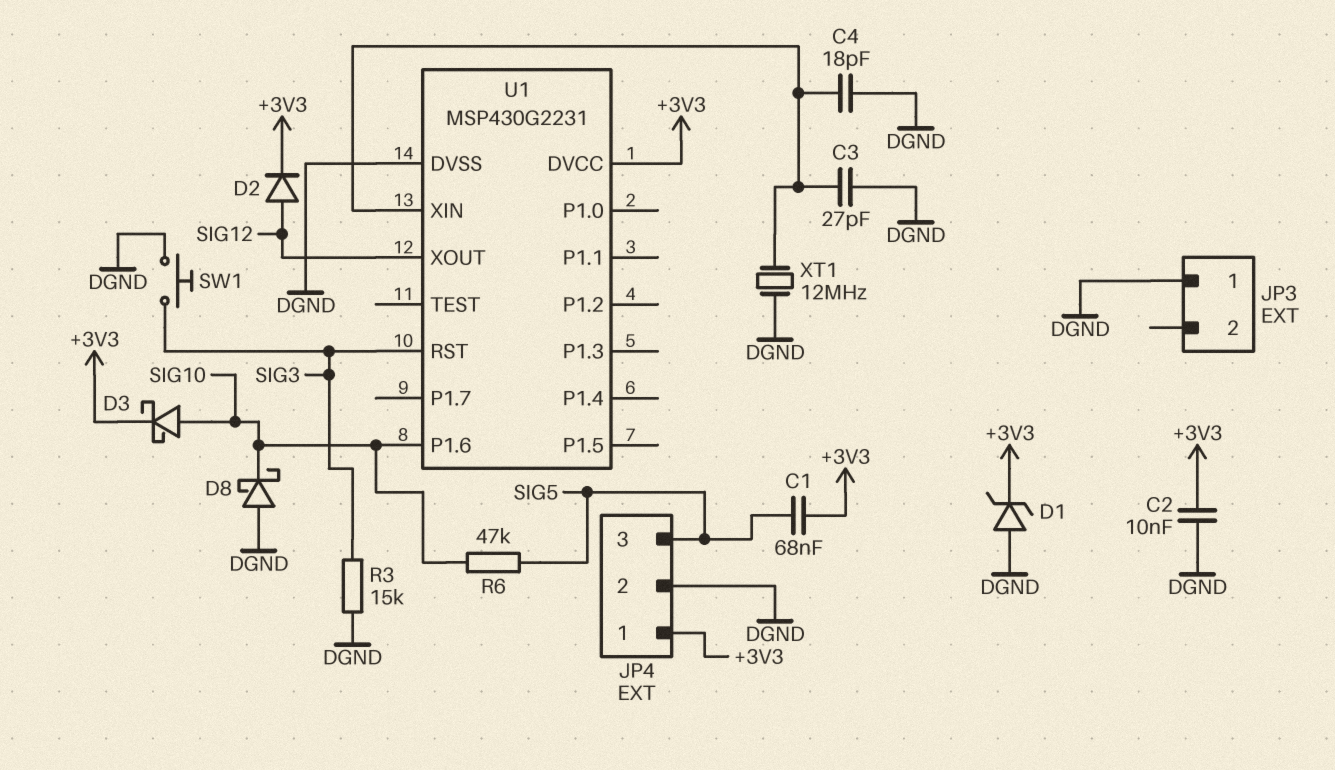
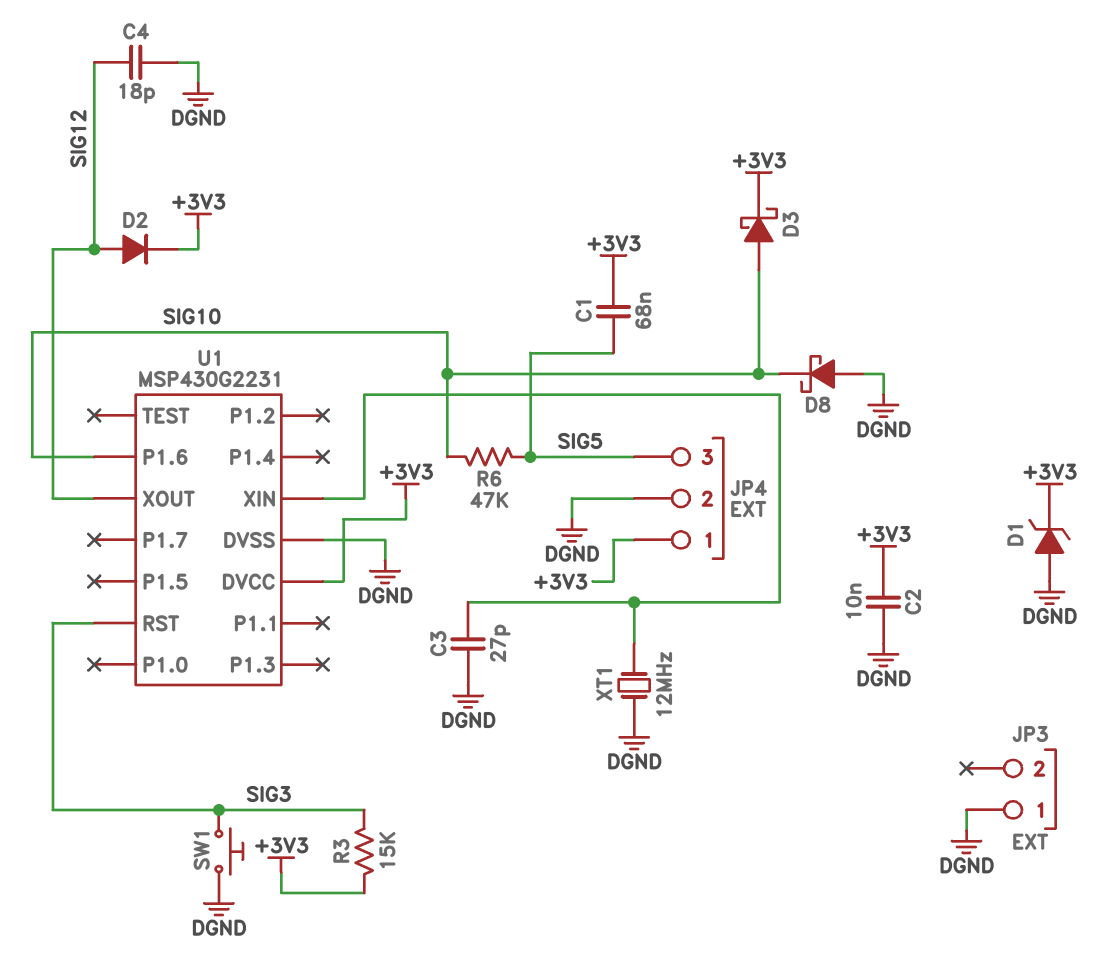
C4: 18pF (DGND, U1/XIN) -> 18pF (DGND, SIG12)
R3: 15k (DGND, SIG3) -> 15k (+3V3, SIG3)

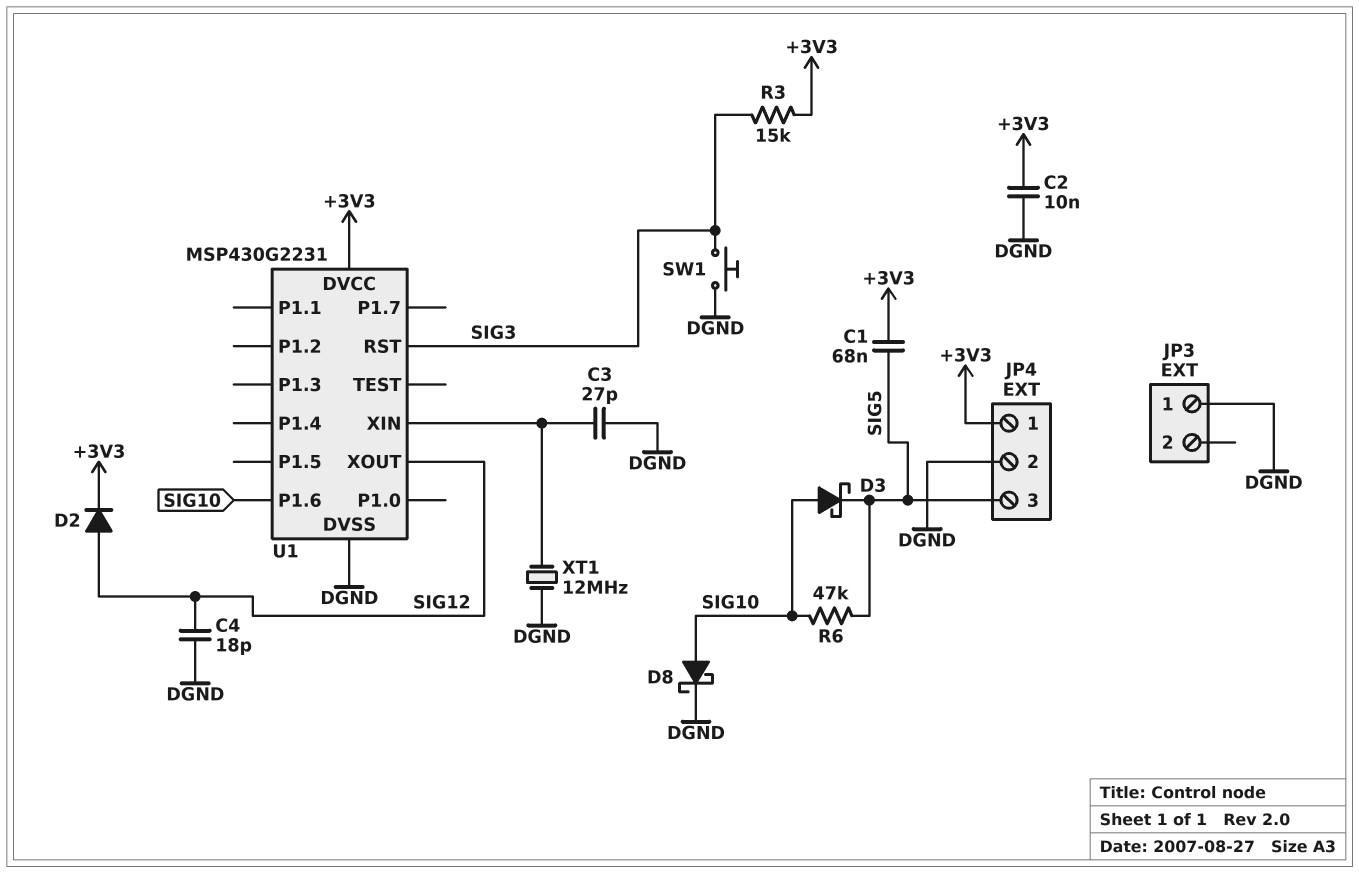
D1: zener (A DGND, K +3V3) -> none
D3: schottky (A SIG10, K +3V3) -> schottky (A SIG10, K SIG5)
D8: schottky (A DGND, K SIG10) -> schottky (A SIG10, K DGND)

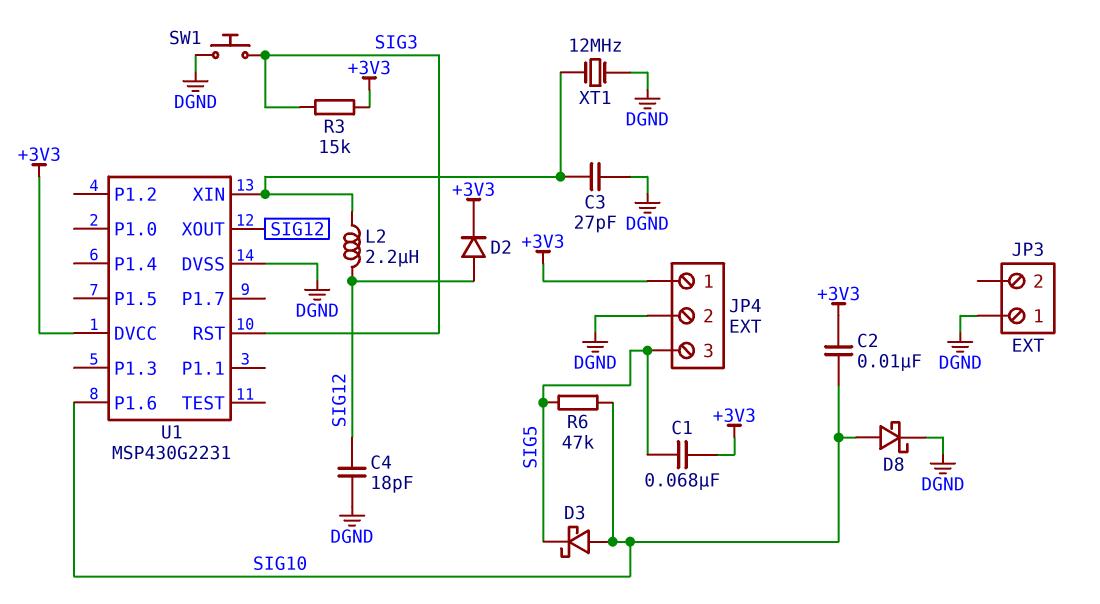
C2: 10nF (+3V3, DGND) -> 10nF (+3V3, SIG10)
L2: none -> 2.2uH (SIG12, U1/XIN)

